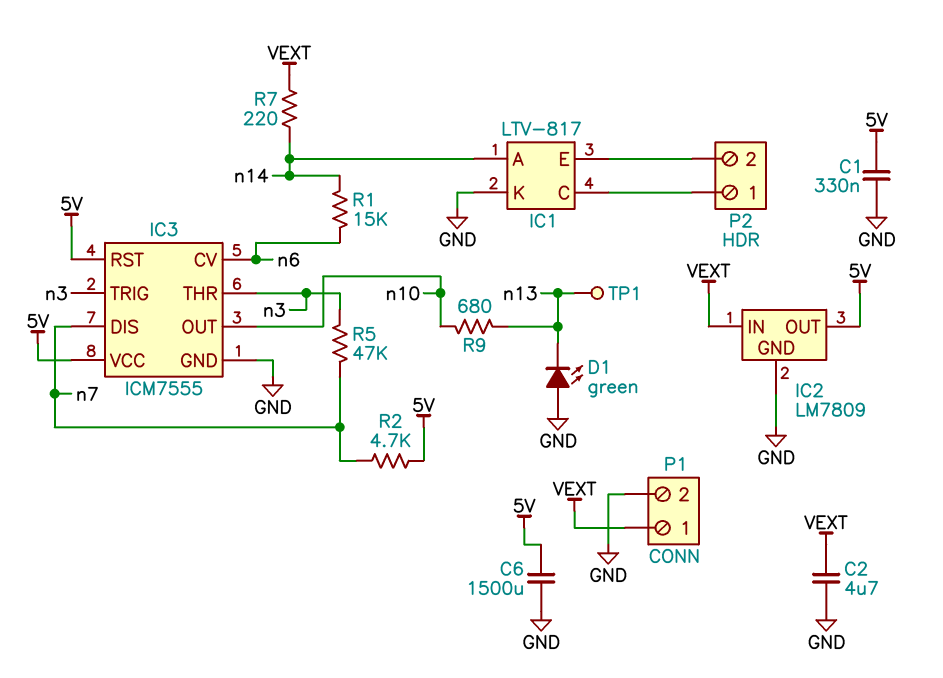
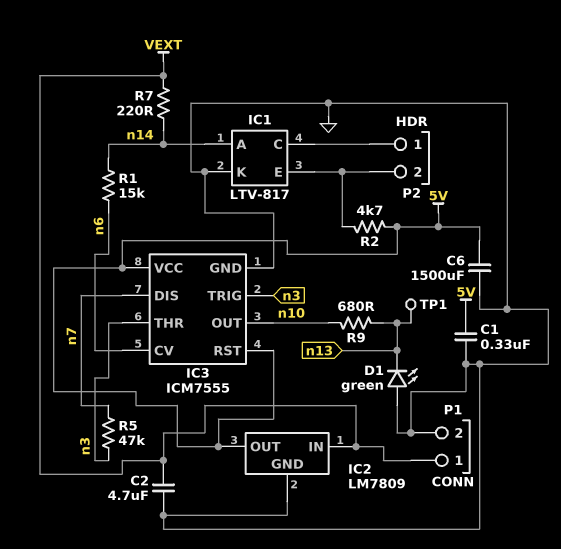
R2: 4.7k (5V, n7) -> 4.7k (5V, IC1/E)

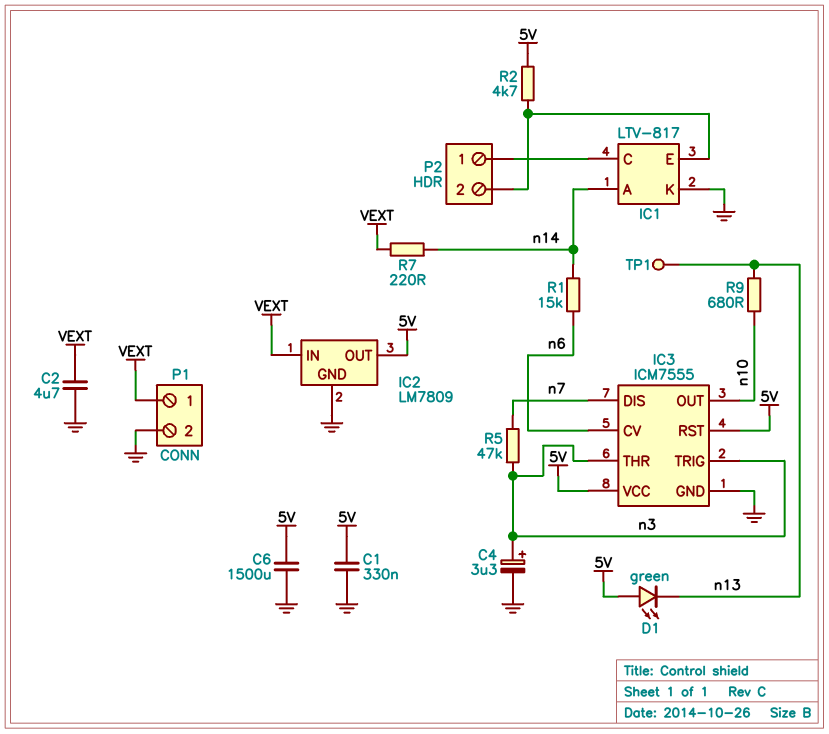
C4: none -> 3.3uF (plus n3, minus GND)
D1: LED green (A GND, K n13) -> LED green (A 5V, K n13)

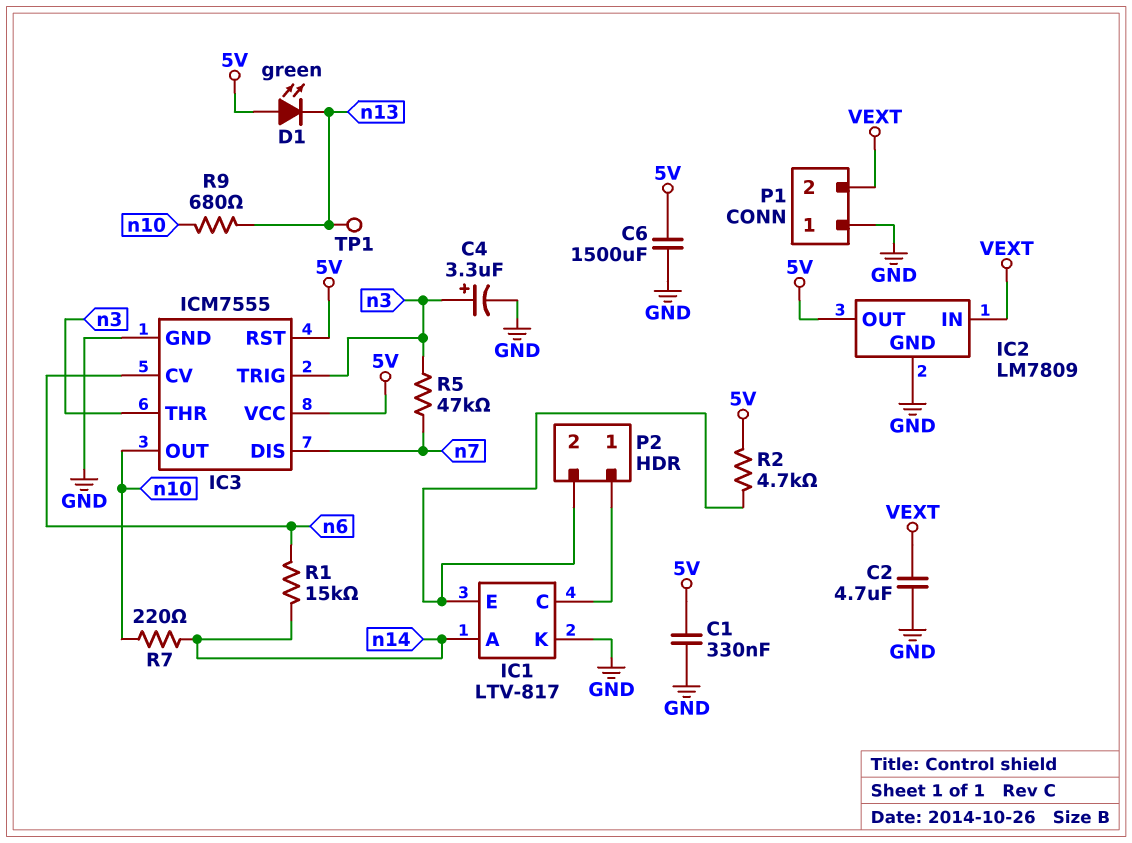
P1 pin 1: VEXT -> GND
P1 pin 2: GND -> VEXT
R7: 220 (VEXT, n14) -> 220 (n10, n14)

